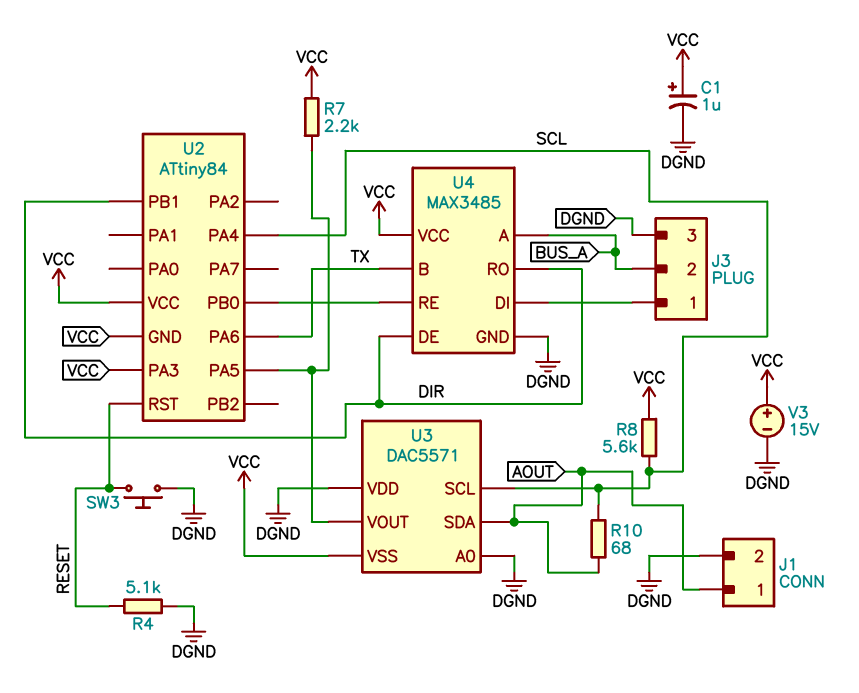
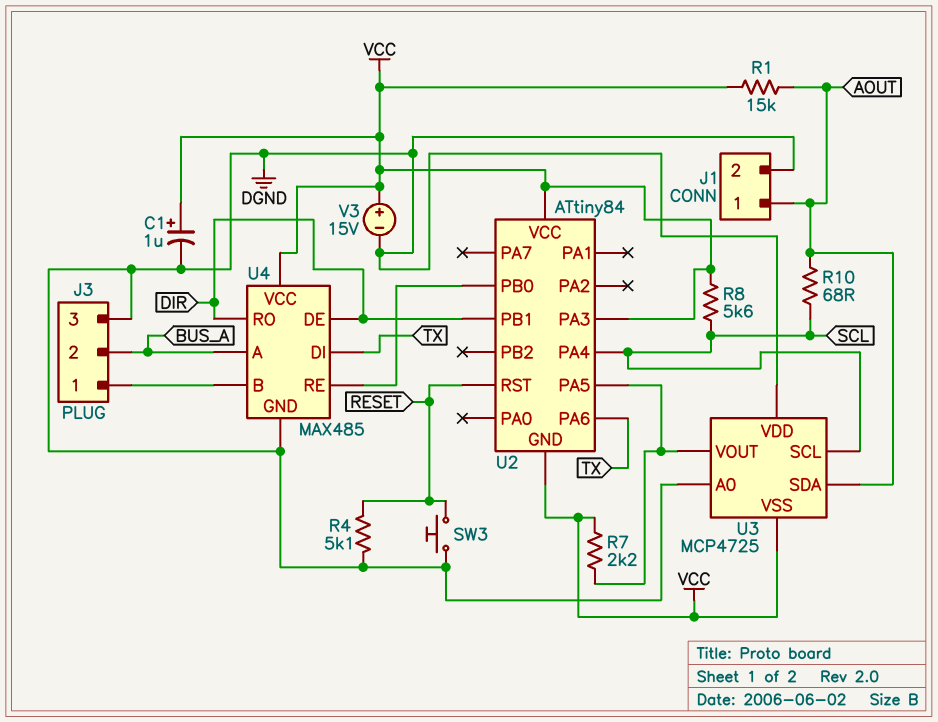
R1: none -> 15k (AOUT, VCC)
U3: DAC5571 -> MCP4725
U4: MAX3485 -> MAX485
U4 pin B: TX -> J3/1
U4 pin DI: J3/1 -> TX

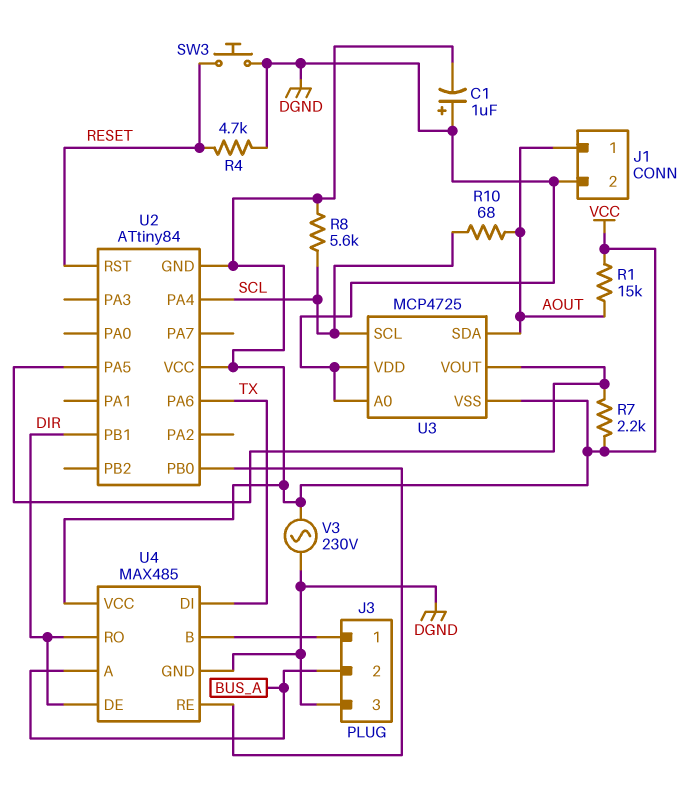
C1: 1uF (plus VCC, minus DGND) -> 1uF (plus DGND, minus VCC)
R4: 5.1k (DGND, RESET) -> 4.7k (DGND, RESET)
U2 pin PA3: VCC -> none
V3: 15V (plus VCC, minus DGND) -> AC 230V (DGND, VCC)

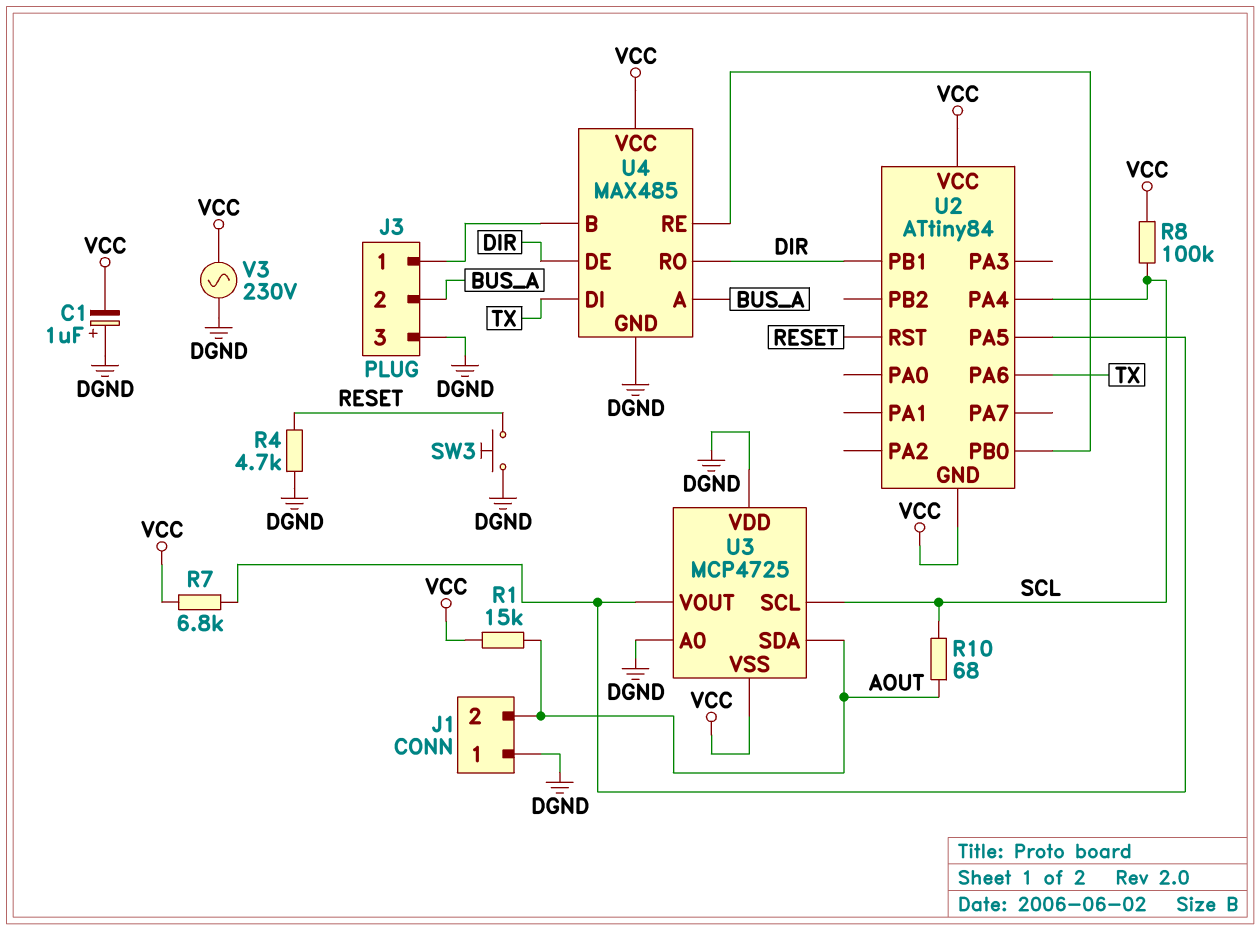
J1 pin 1: AOUT -> DGND
J1 pin 2: DGND -> AOUT
R7: 2.2k (U2/PA5, VCC) -> 6.8k (U2/PA5, VCC)
R8: 5.6k (SCL, VCC) -> 100k (SCL, VCC)

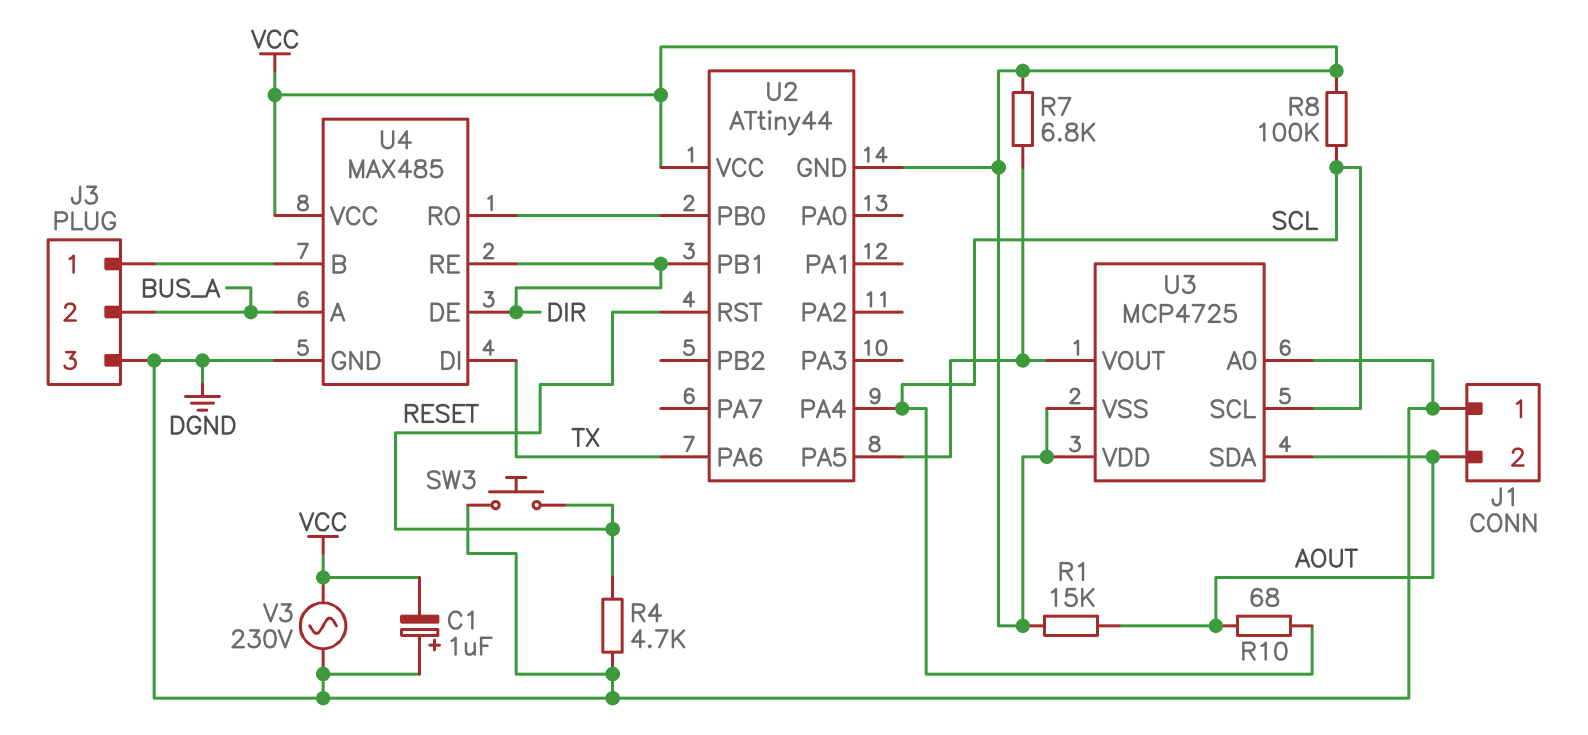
U2: ATtiny84 -> ATtiny44
U3 pin VDD: DGND -> VCC
U4 pin RE: U2/PB0 -> DIR
U4 pin RO: DIR -> U2/PB0

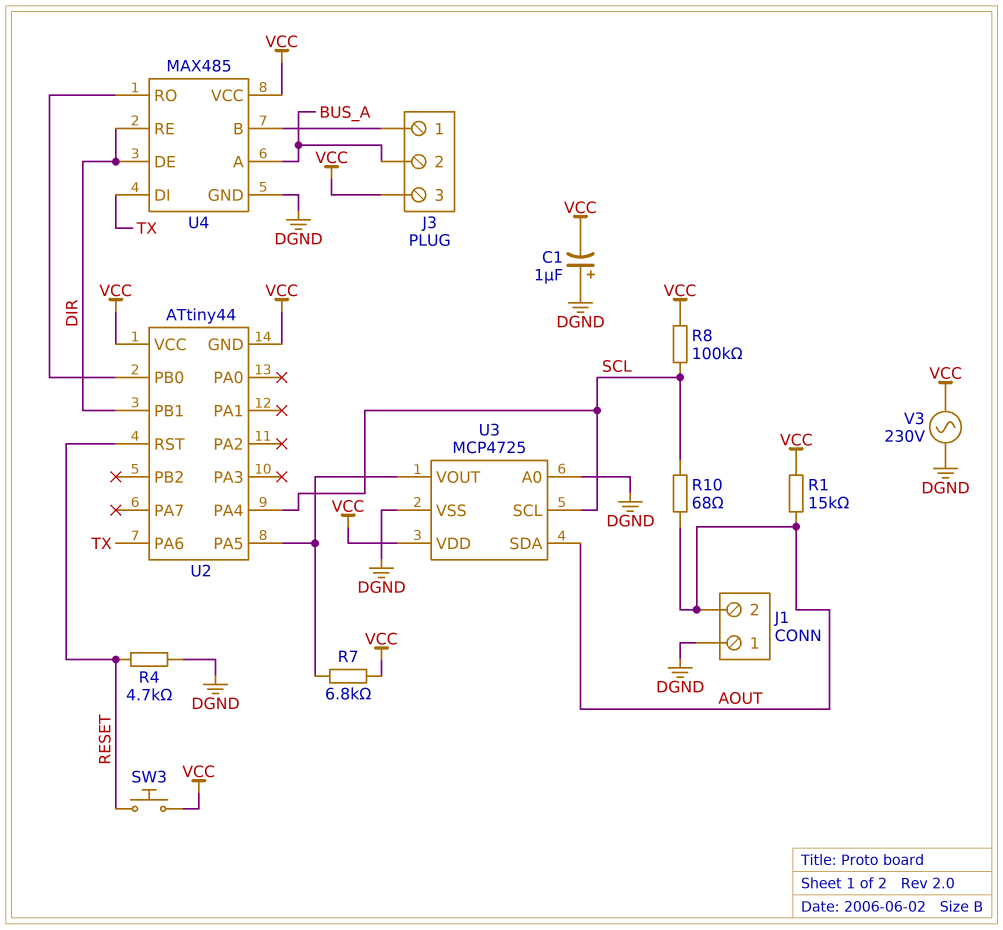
J3 pin 3: DGND -> VCC
SW3: button (DGND, RESET) -> button (RESET, VCC)
U3 pin VSS: VCC -> DGND

